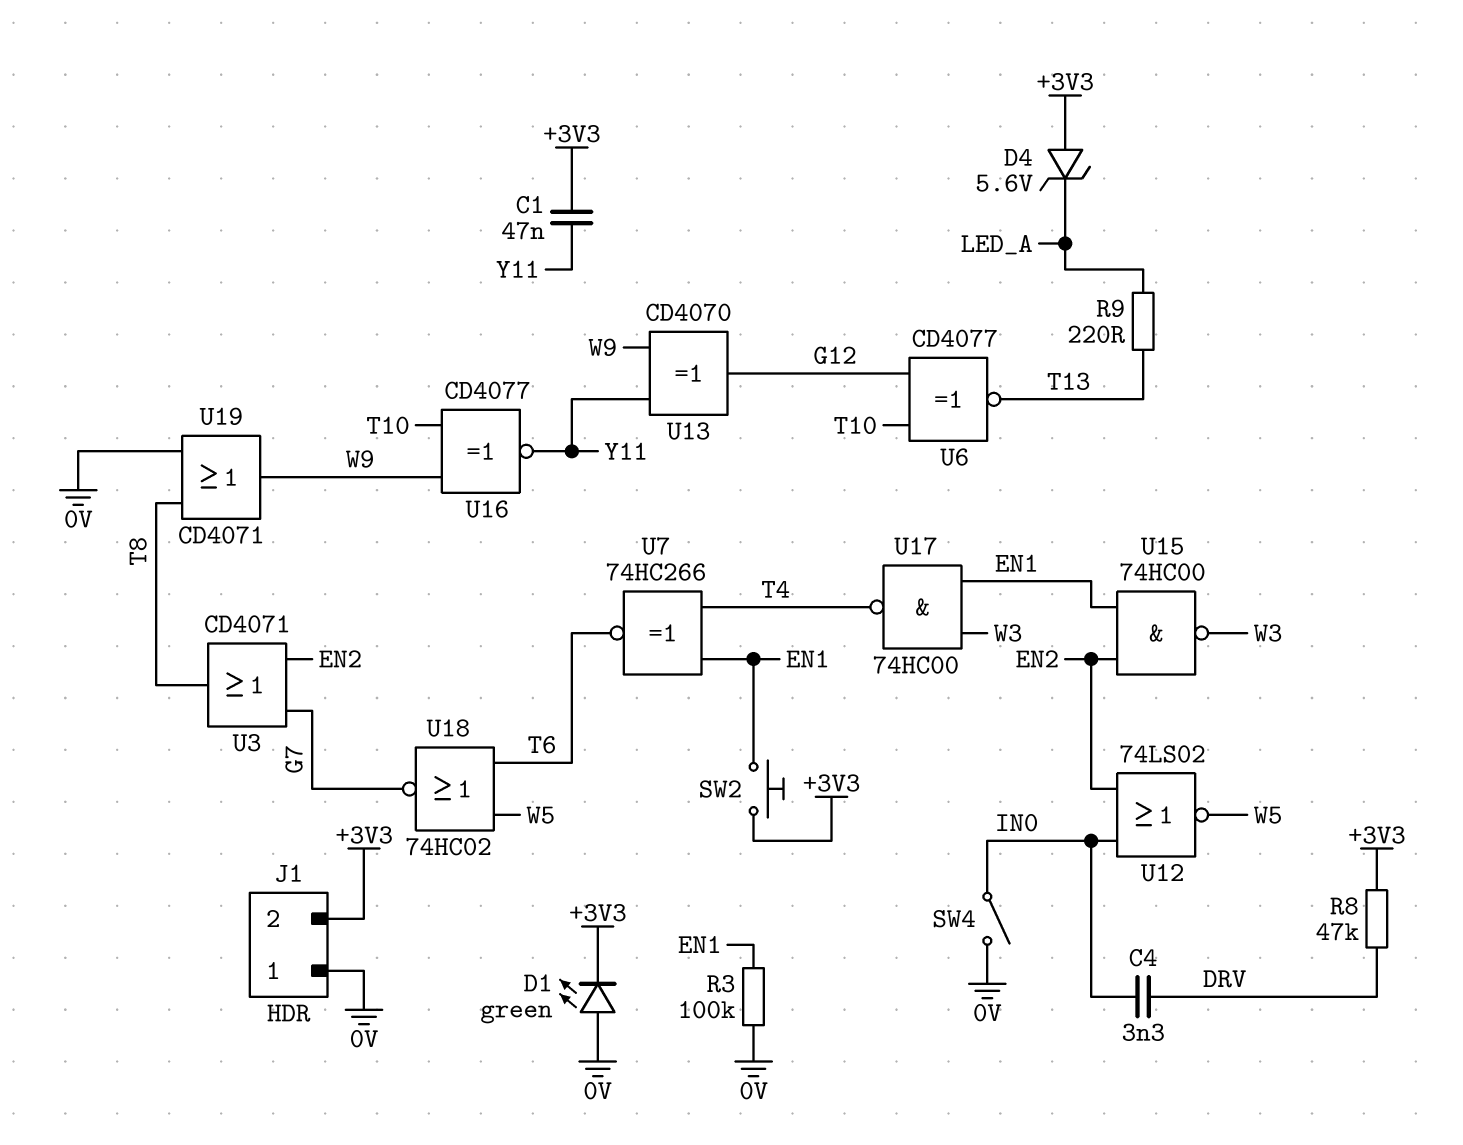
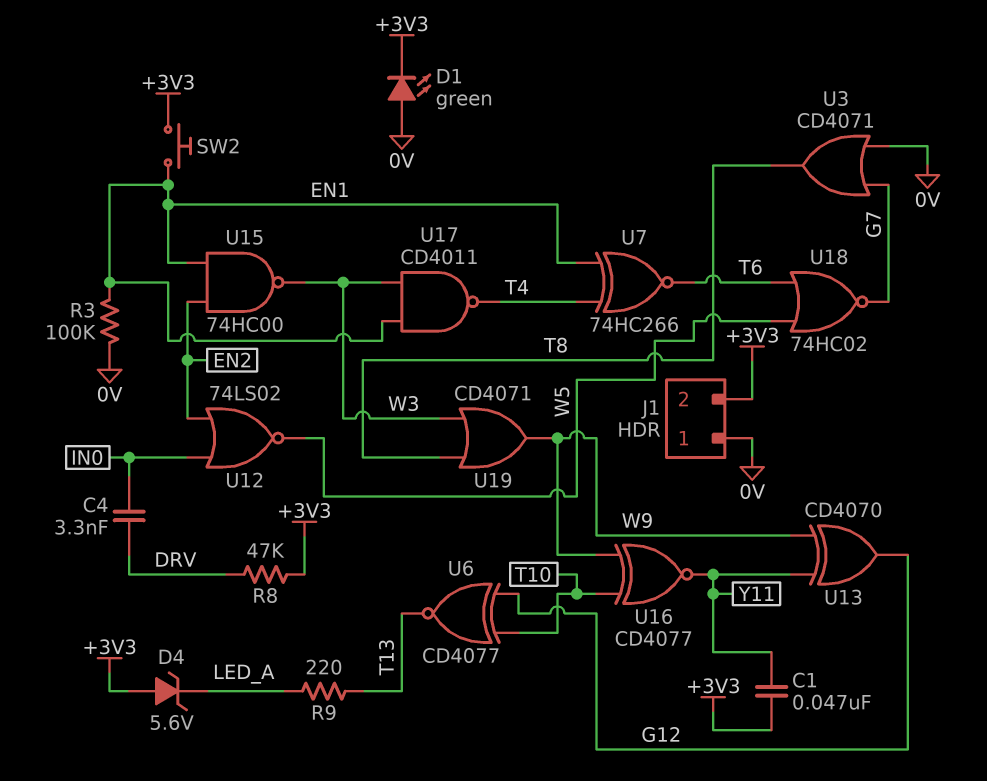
SW4: switch (0V, IN0) -> none
U3: OR CD4071 (in EN2, in G7, out T8) -> OR CD4071 (in 0V, in G7, out T8)
U17: NAND 74HC00 (in EN1, in W3, out T4) -> NAND CD4011 (in EN1, in W3, out T4)
U19: OR CD4071 (in 0V, in T8, out W9) -> OR CD4071 (in T8, in W3, out W9)

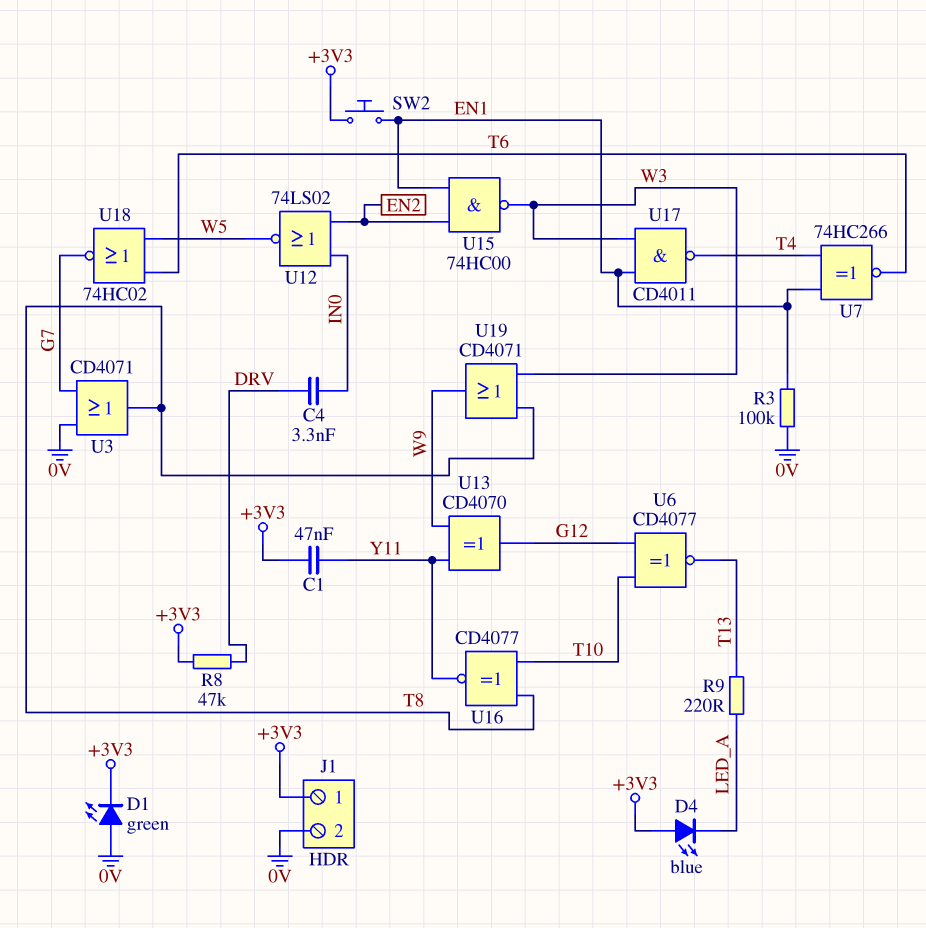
D4: zener 5.6V (A +3V3, K LED_A) -> LED blue (A +3V3, K LED_A)
J1 pin 1: 0V -> +3V3
J1 pin 2: +3V3 -> 0V
U16: XNOR CD4077 (in T10, in W9, out Y11) -> XNOR CD4077 (in T8, in T10, out Y11)

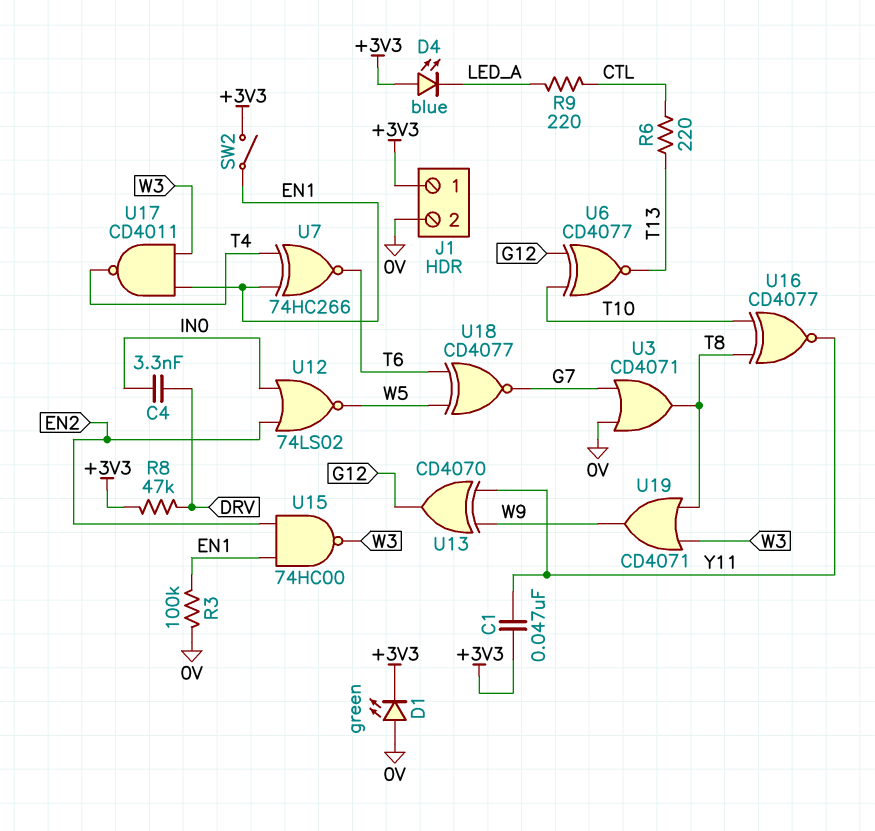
R6: none -> 220 (CTL, T13)
R9: 220 (LED_A, T13) -> 220 (CTL, LED_A)
SW2: button (+3V3, EN1) -> switch (+3V3, EN1)
U18: NOR 74HC02 (in T6, in W5, out G7) -> XNOR CD4077 (in T6, in W5, out G7)

